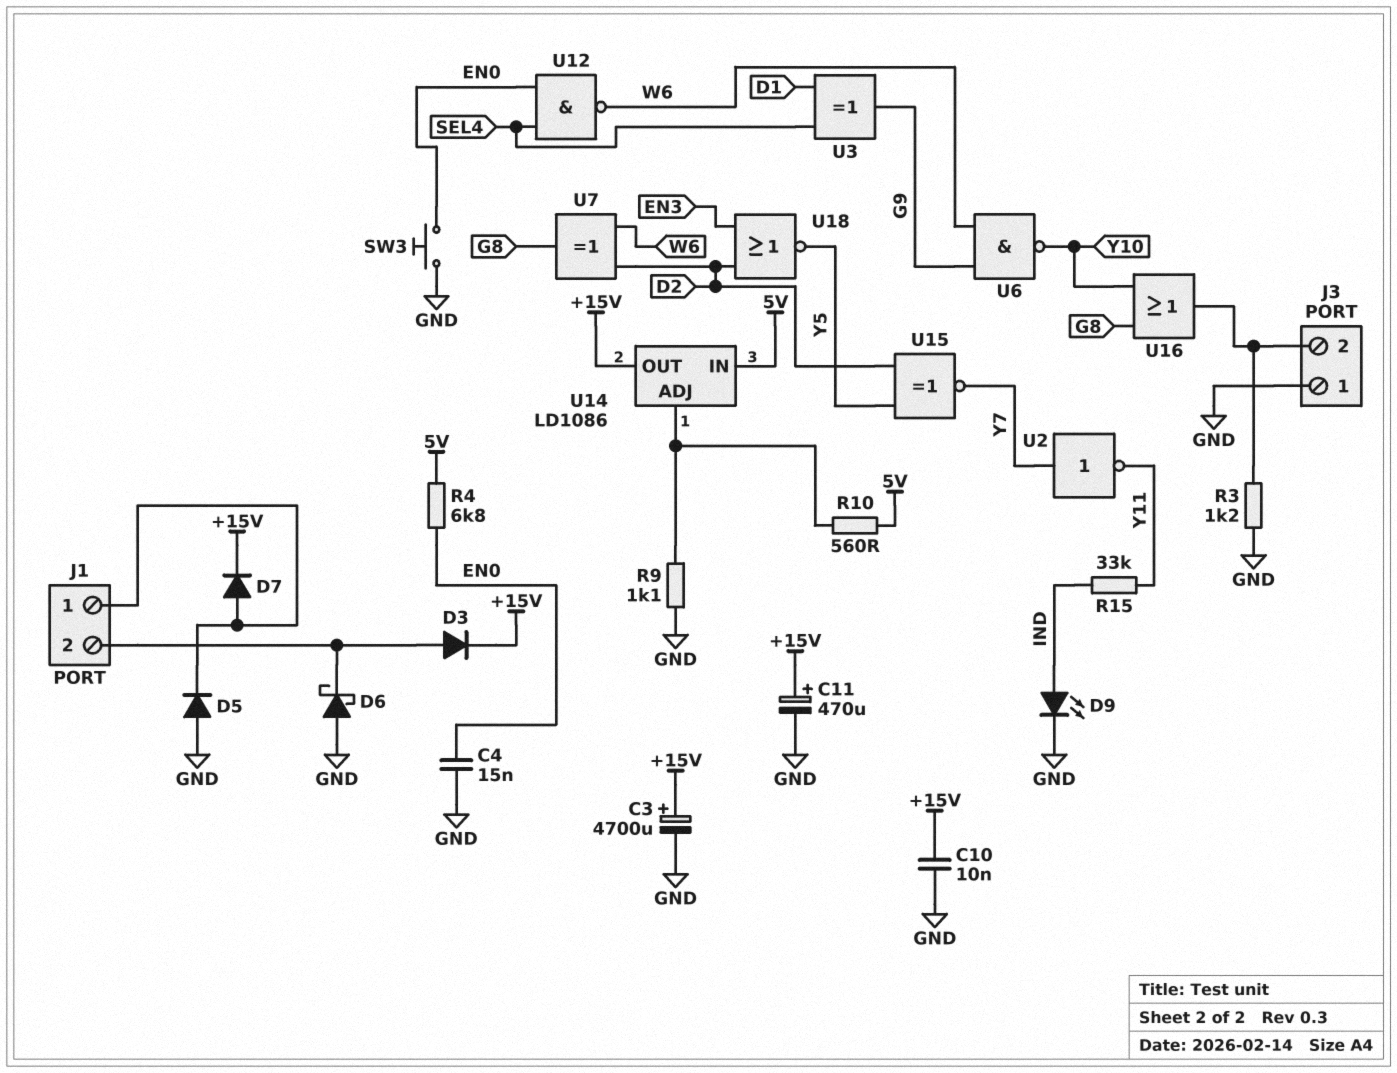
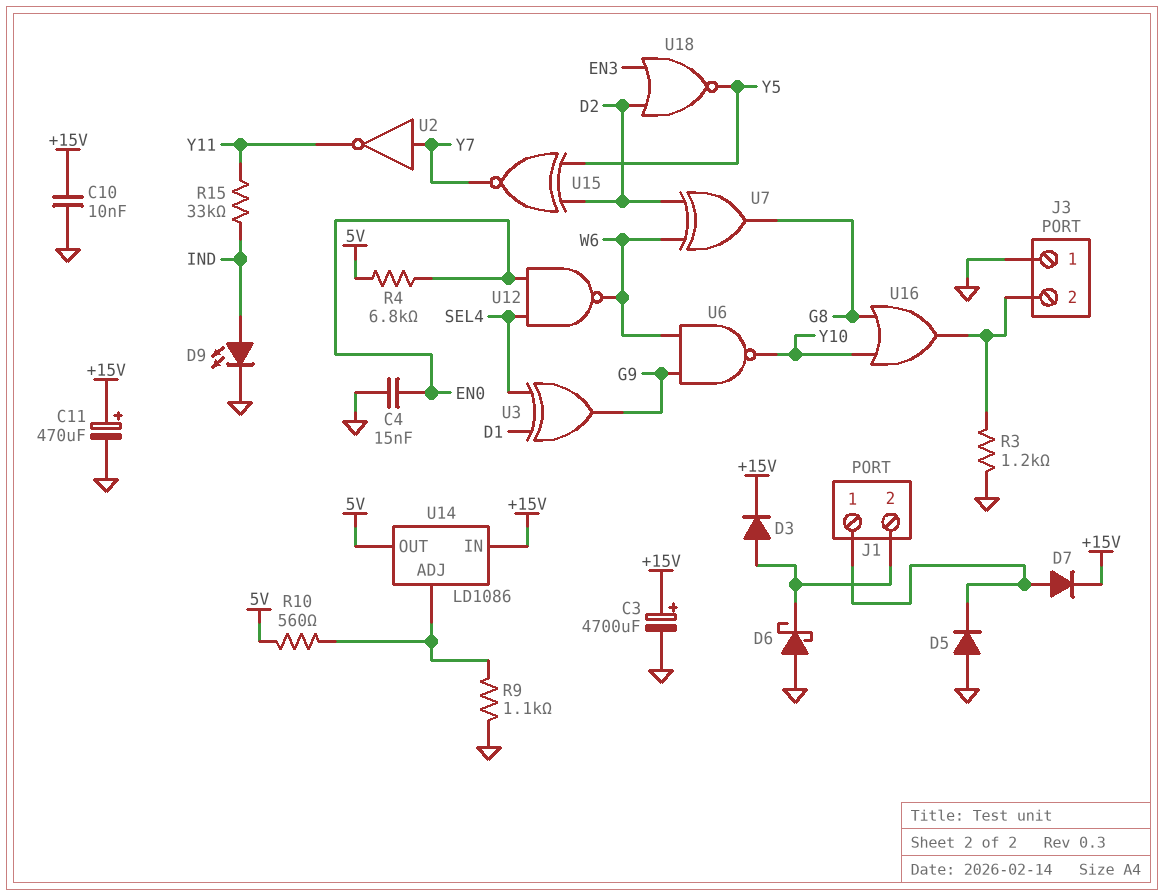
SW3: button (EN0, GND) -> none
U14 pin IN: 5V -> +15V
U14 pin OUT: +15V -> 5V

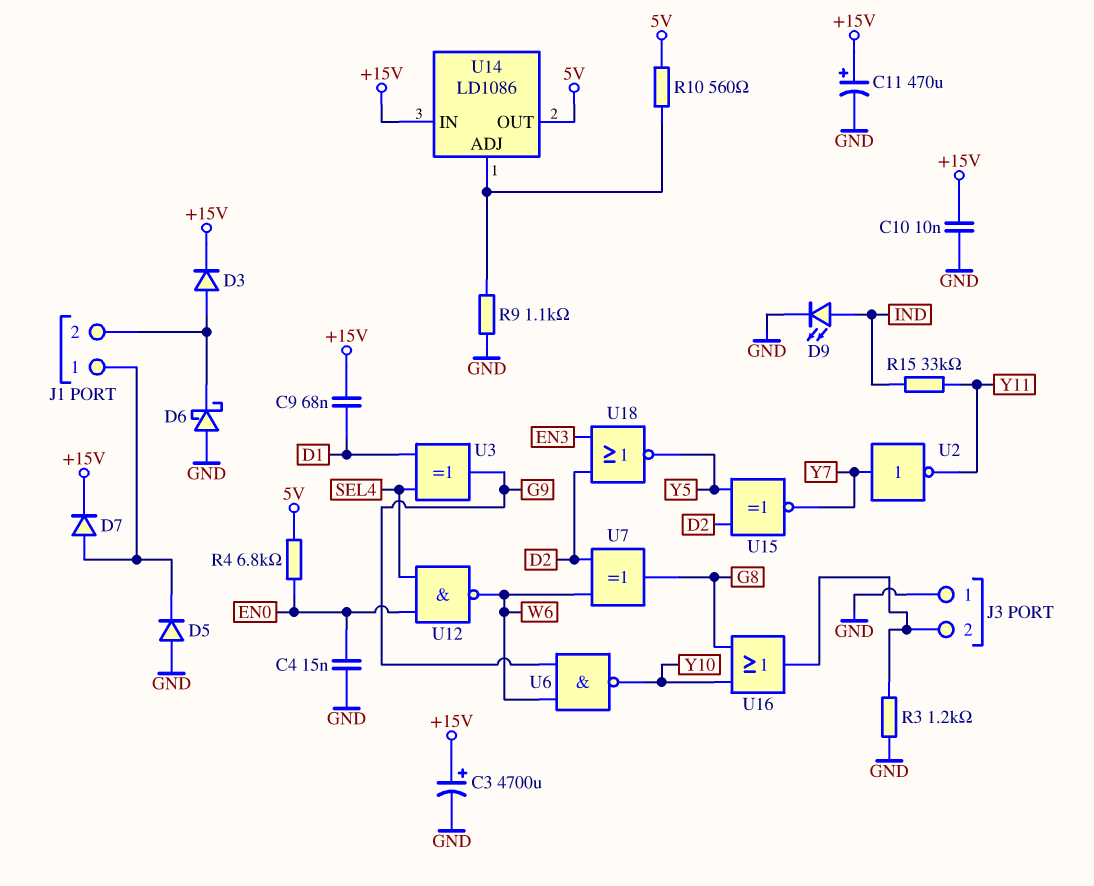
C9: none -> 68nF (+15V, D1)

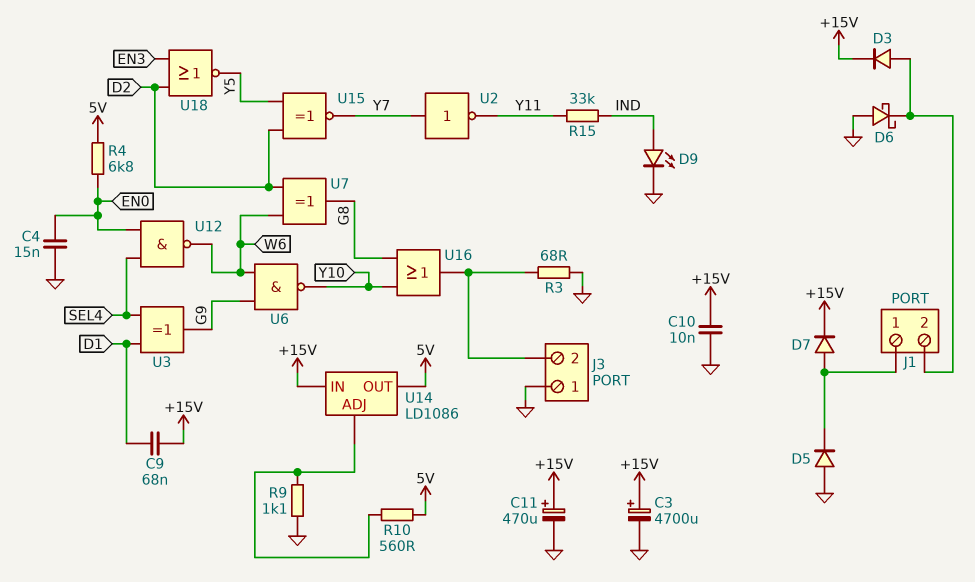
R3: 1.2k (GND, J3/2) -> 68 (GND, J3/2)

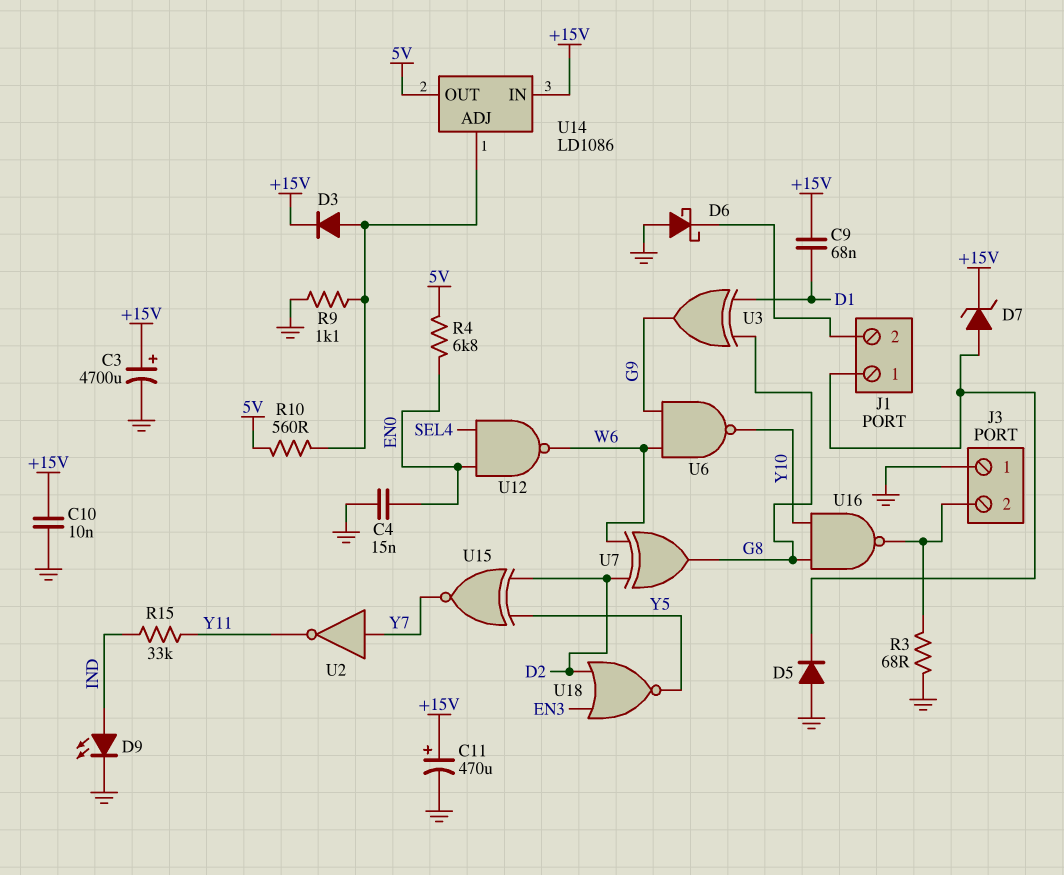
D3: diode (A J1/2, K +15V) -> diode (A U14/ADJ, K +15V)
D7: diode (A J1/1, K +15V) -> zener (A J1/1, K +15V)
U3: XOR (in D1, in SEL4, out G9) -> XOR (in D1, in G8, out G9)
U16: OR (in G8, in Y10, out J3/2) -> NAND (in G8, in Y10, out J3/2)

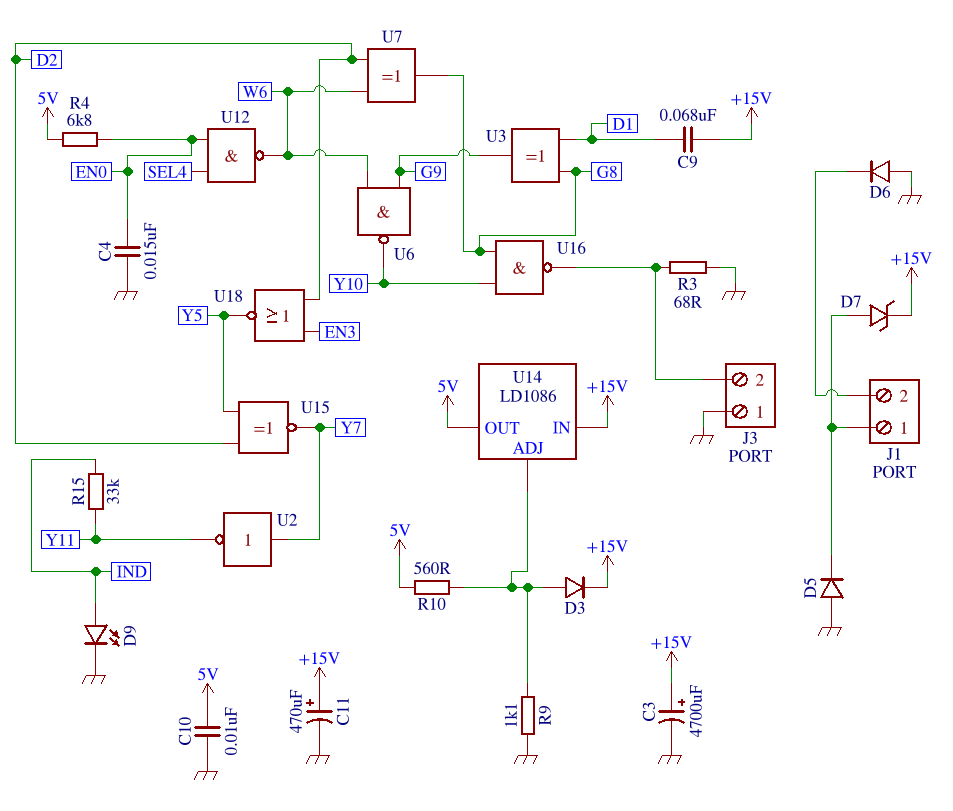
C10: 10nF (+15V, GND) -> 10nF (5V, GND)
D6: schottky (A GND, K J1/2) -> diode (A GND, K J1/2)

